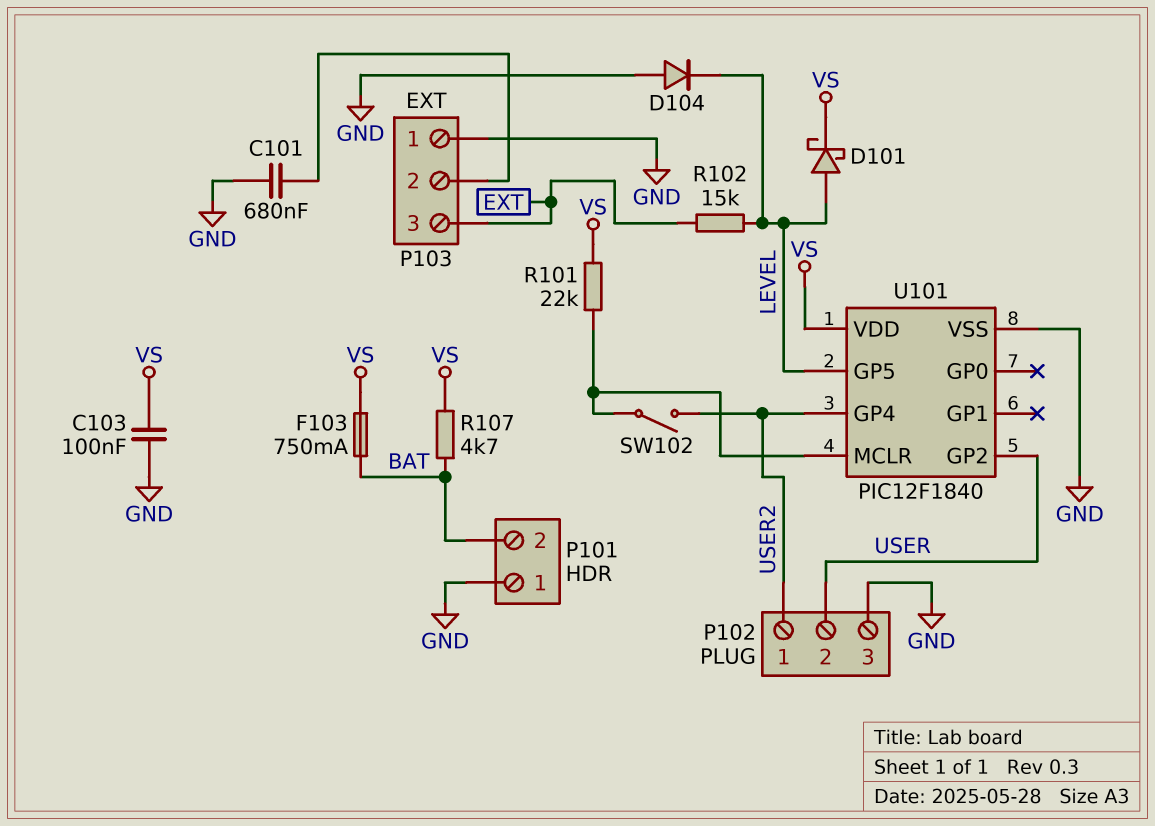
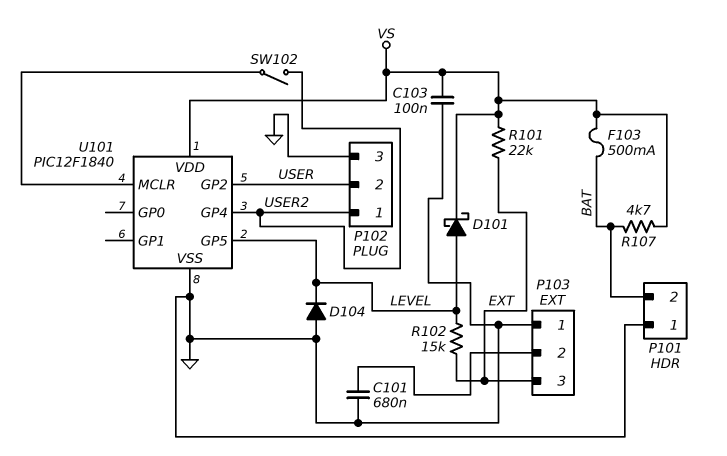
F103: 750mA (BAT, VS) -> 500mA (BAT, VS)
R101: 22k (U101/MCLR, VS) -> 22k (EXT, VS)

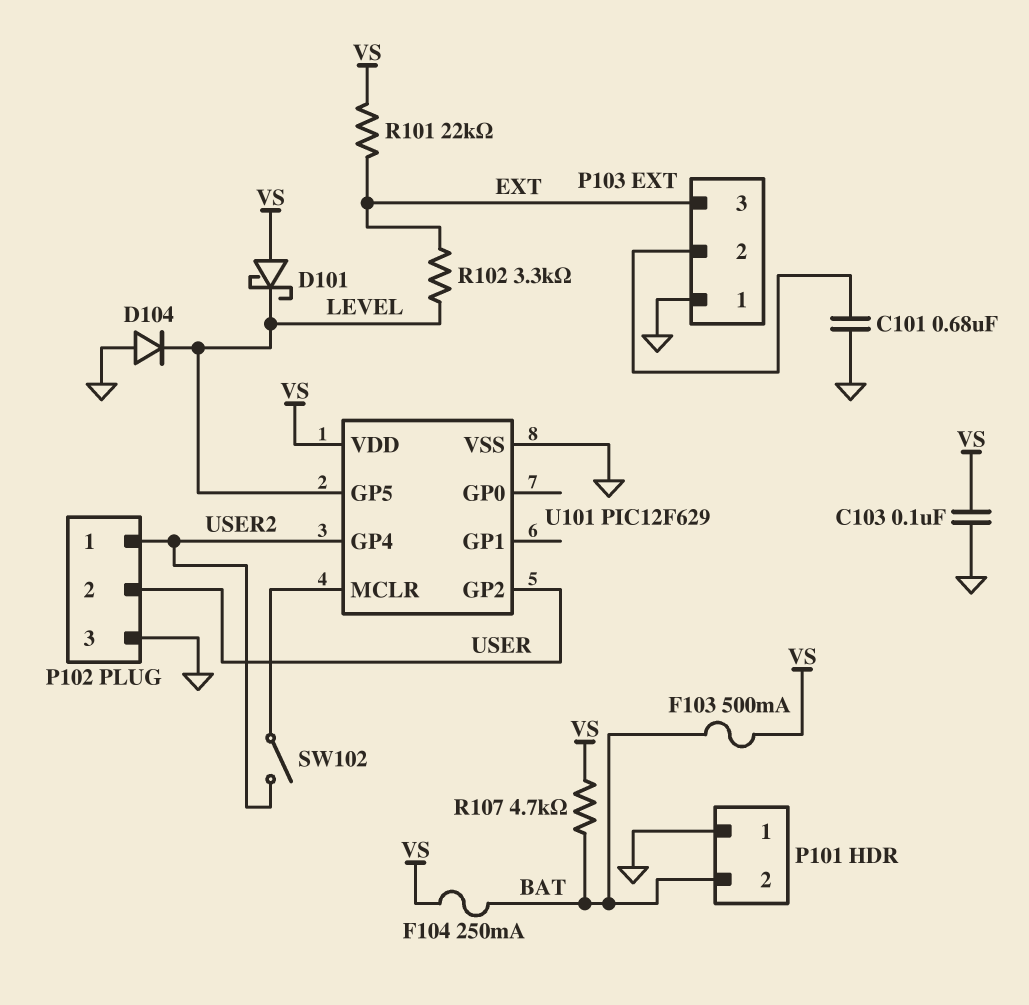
D101: schottky (A LEVEL, K VS) -> schottky (A VS, K LEVEL)
F104: none -> 250mA (BAT, VS)
R102: 15k (EXT, LEVEL) -> 3.3k (EXT, LEVEL)
U101: PIC12F1840 -> PIC12F629

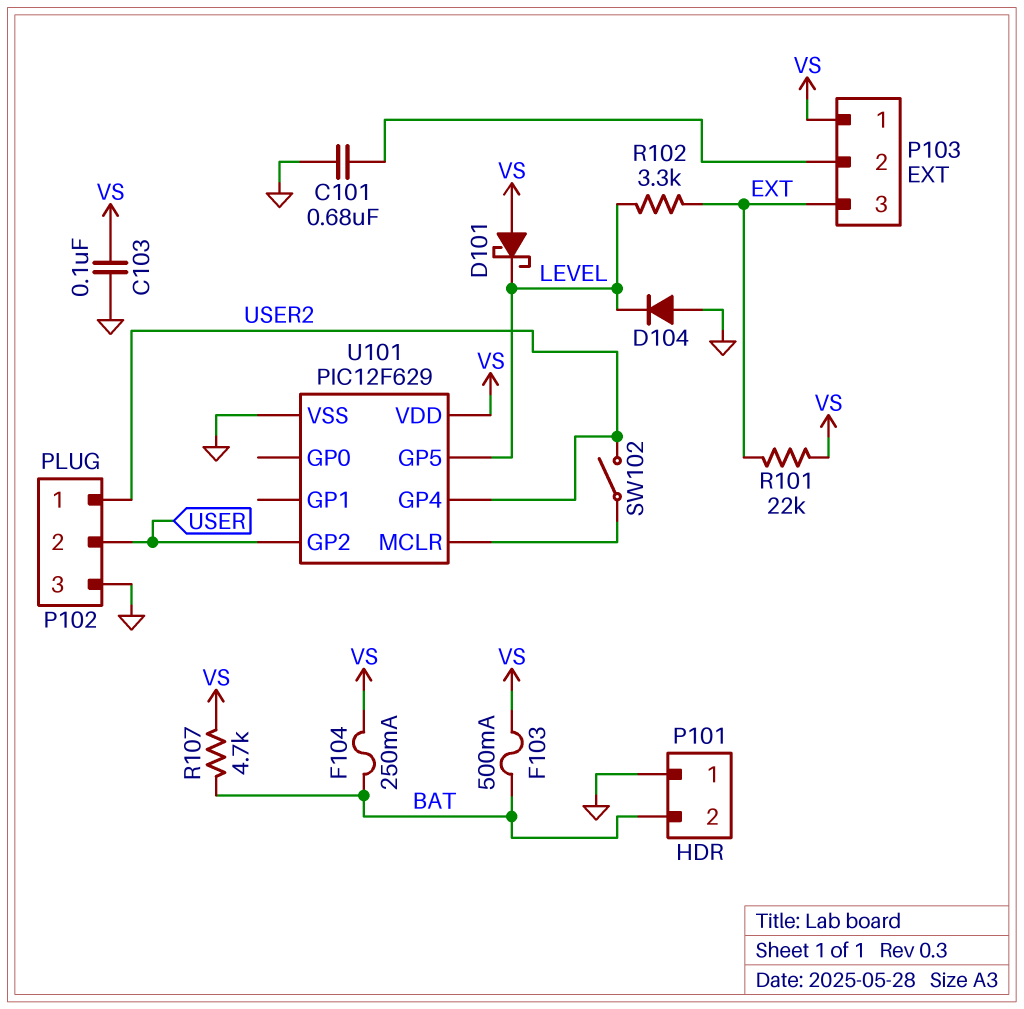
P103 pin 1: GND -> VS

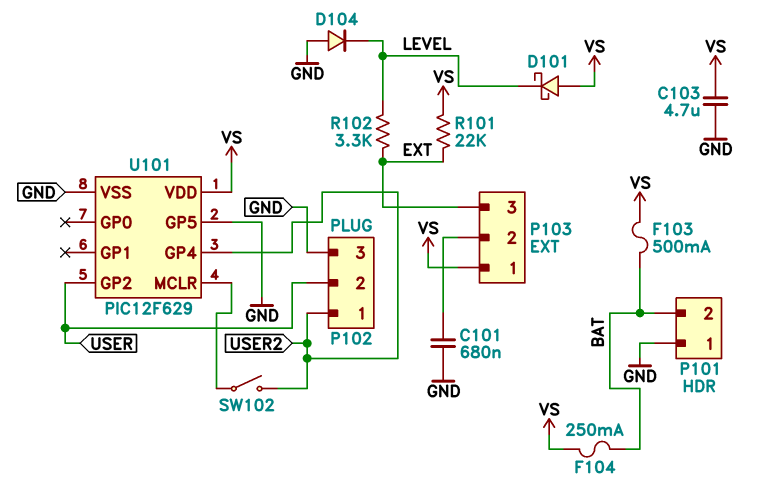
C103: 100nF (GND, VS) -> 4.7uF (GND, VS)
R107: 4.7k (BAT, VS) -> none
U101 pin GP5: LEVEL -> GND

